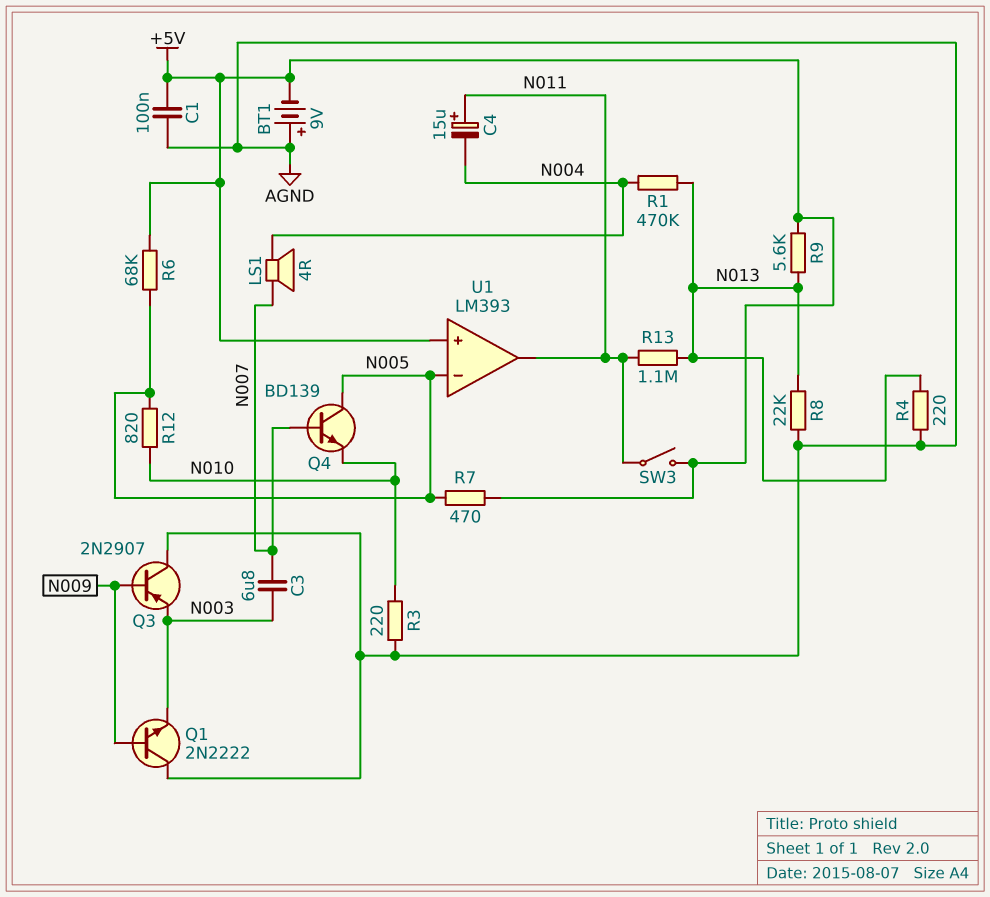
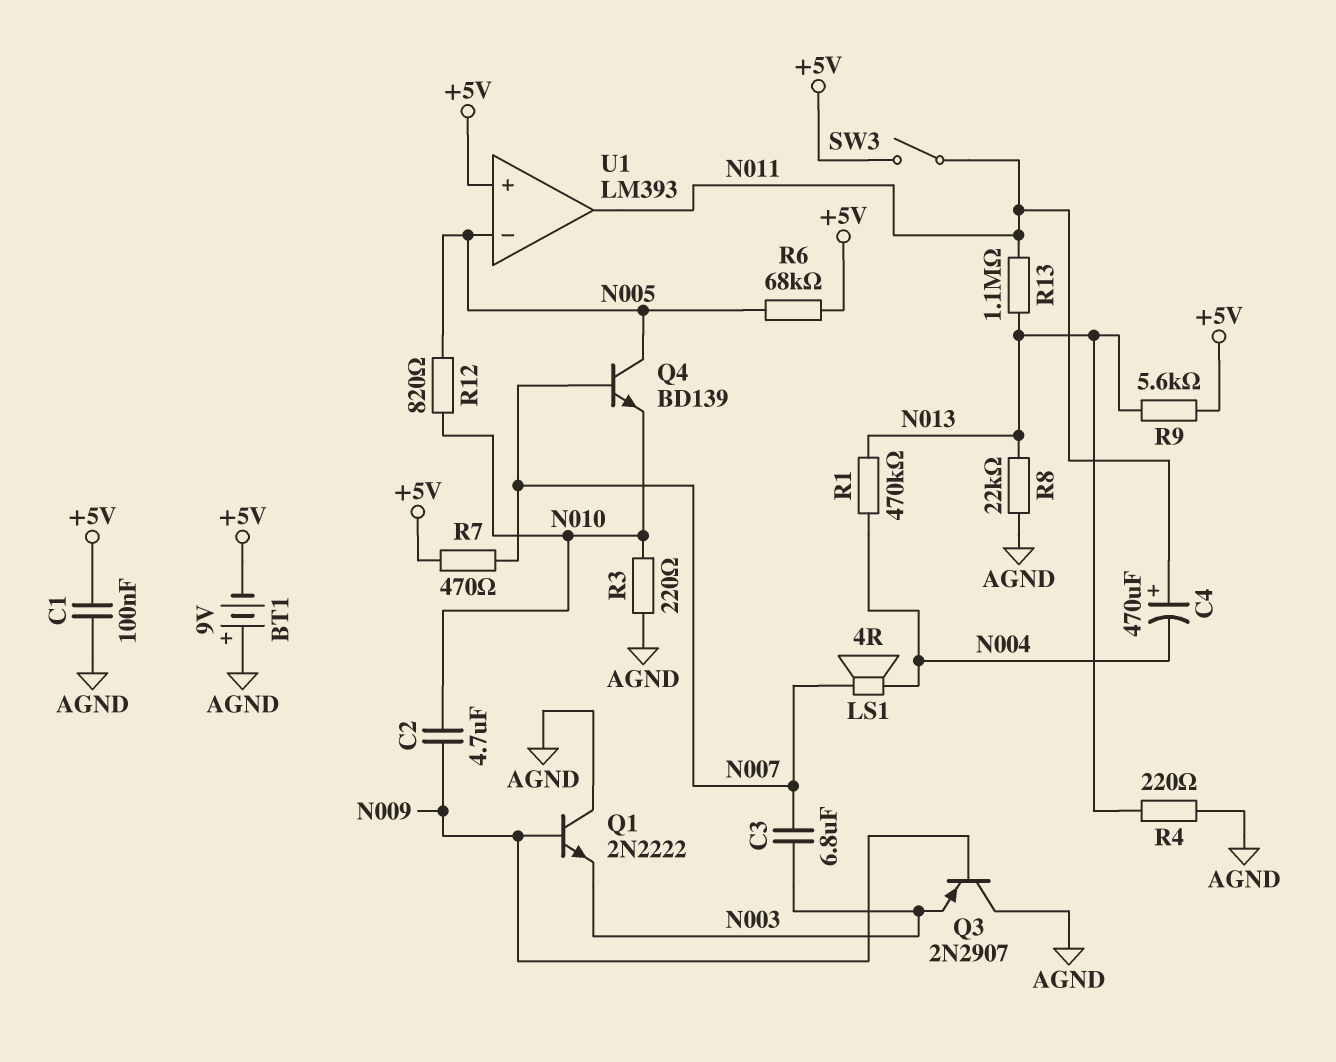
C2: none -> 4.7uF (N009, N010)
C4: 15uF (plus N011, minus N004) -> 470uF (plus N011, minus N004)
R7: 470 (+5V, N005) -> 470 (+5V, N007)

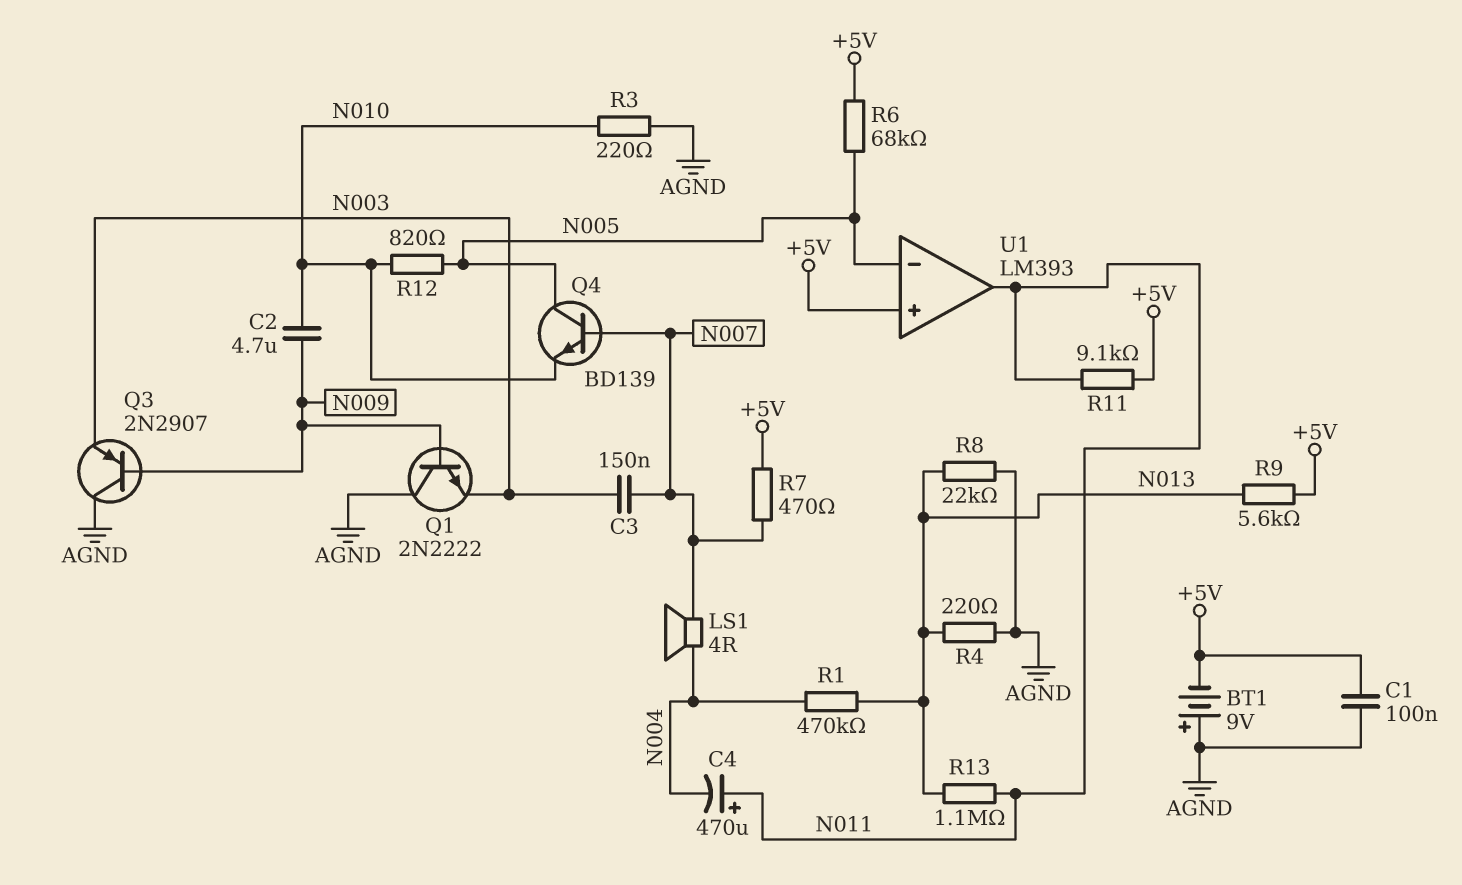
C3: 6.8uF (N003, N007) -> 150nF (N003, N007)
R11: none -> 9.1k (+5V, N011)
SW3: switch (+5V, N011) -> none

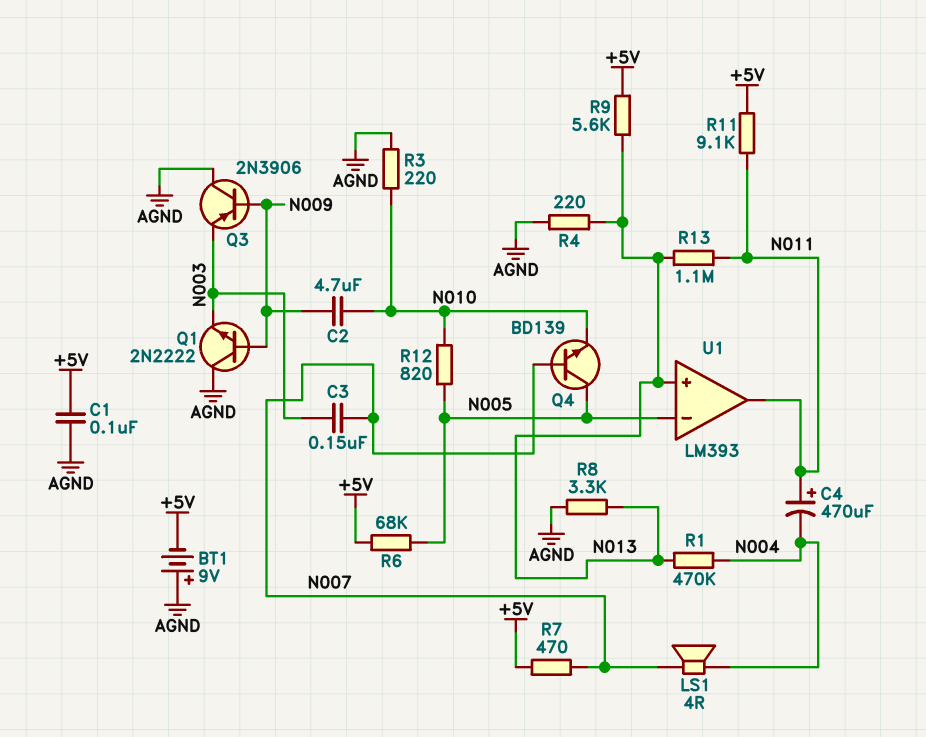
Q3: PNP 2N2907 (B N009, C AGND, E N003) -> PNP 2N3906 (B N009, C AGND, E N003)
R8: 22k (AGND, N013) -> 3.3k (AGND, N013)
U1 pin in+: +5V -> N013

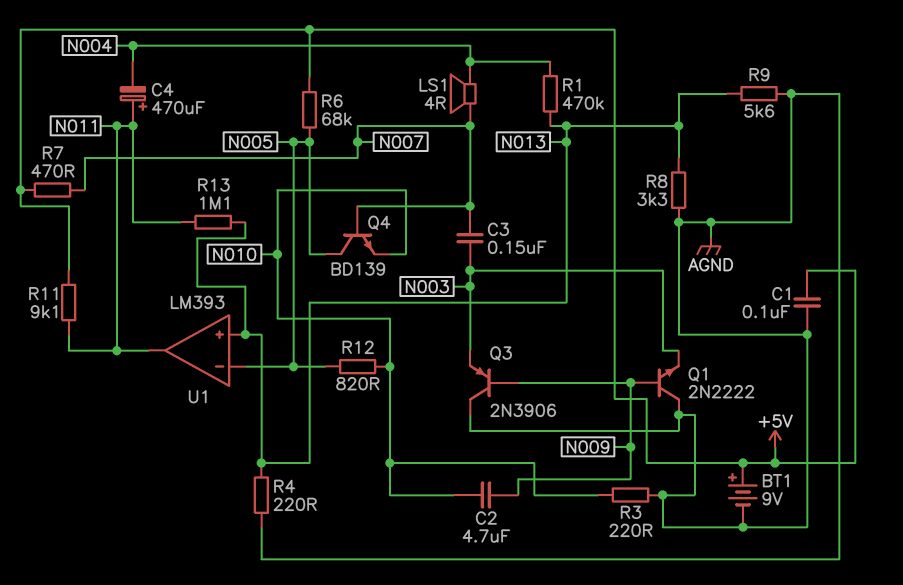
BT1: 9V (plus AGND, minus +5V) -> 9V (plus +5V, minus AGND)
R9: 5.6k (+5V, N013) -> 5.6k (AGND, N013)

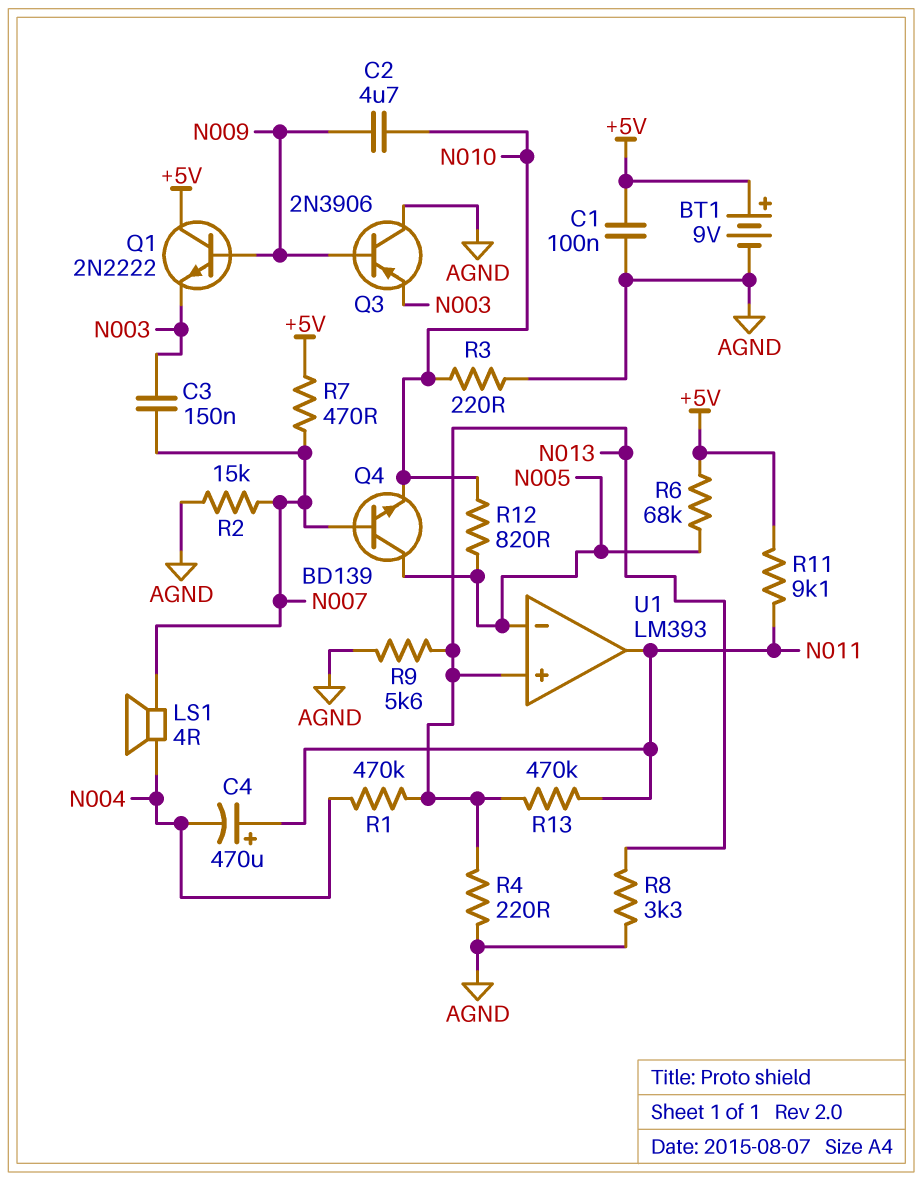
Q1: NPN 2N2222 (B N009, C AGND, E N003) -> NPN 2N2222 (B N009, C +5V, E N003)
R2: none -> 15k (AGND, N007)
R13: 1.1M (N011, N013) -> 470k (N011, N013)

